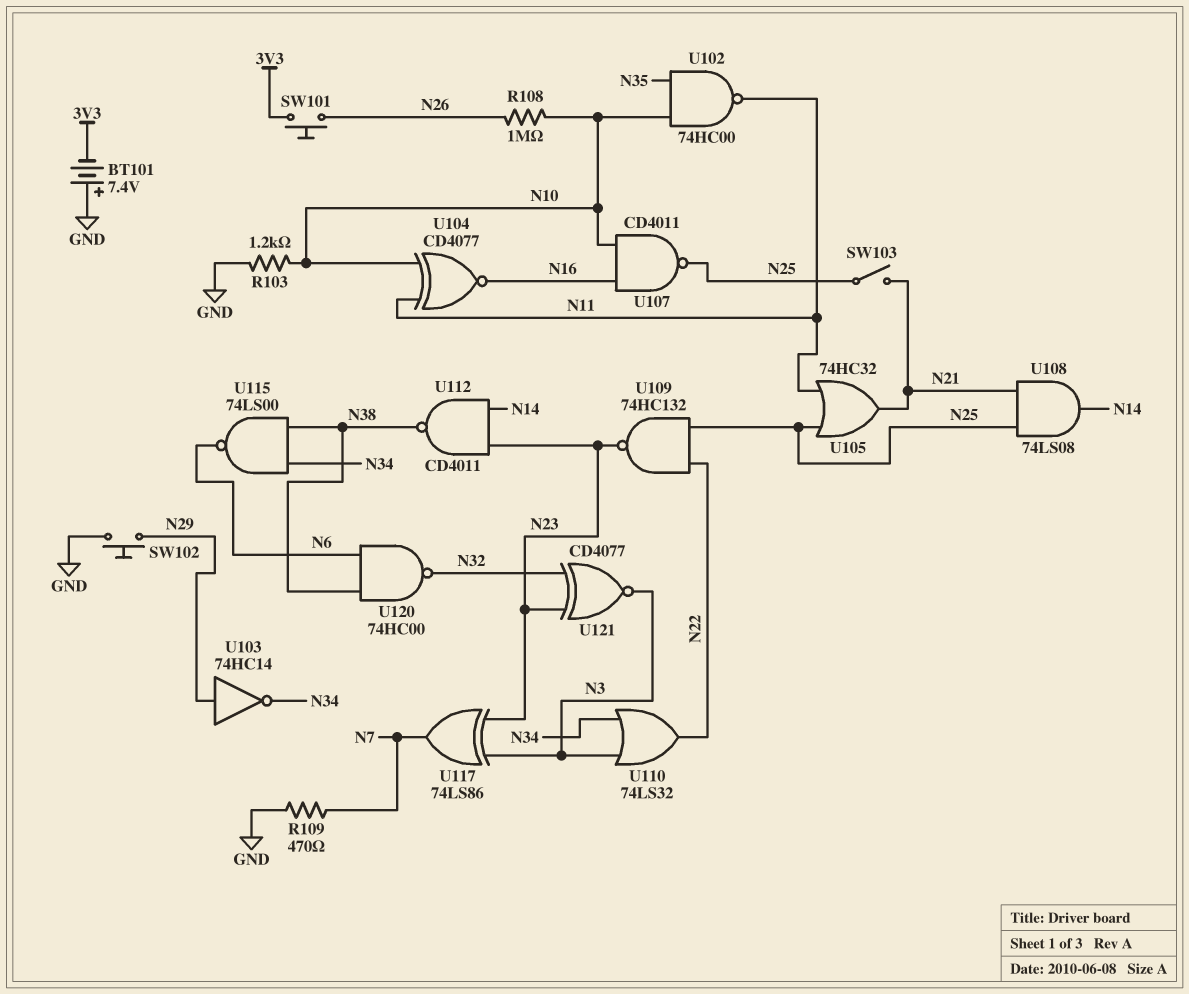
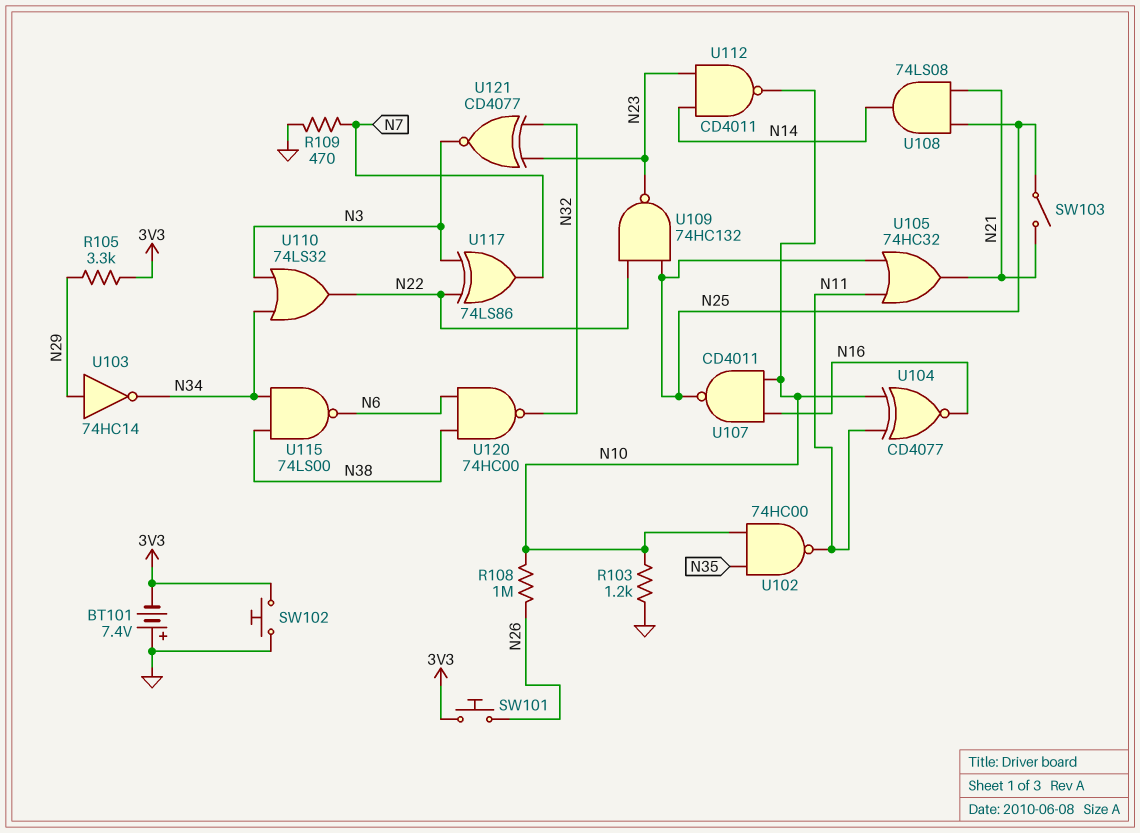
R105: none -> 3.3k (3V3, N29)
SW102: button (GND, N29) -> button (3V3, GND)
U112: NAND CD4011 (in N14, in N23, out N38) -> NAND CD4011 (in N14, in N23, out N10)
U117: XOR 74LS86 (in N3, in N23, out N7) -> XOR 74LS86 (in N3, in N22, out N7)

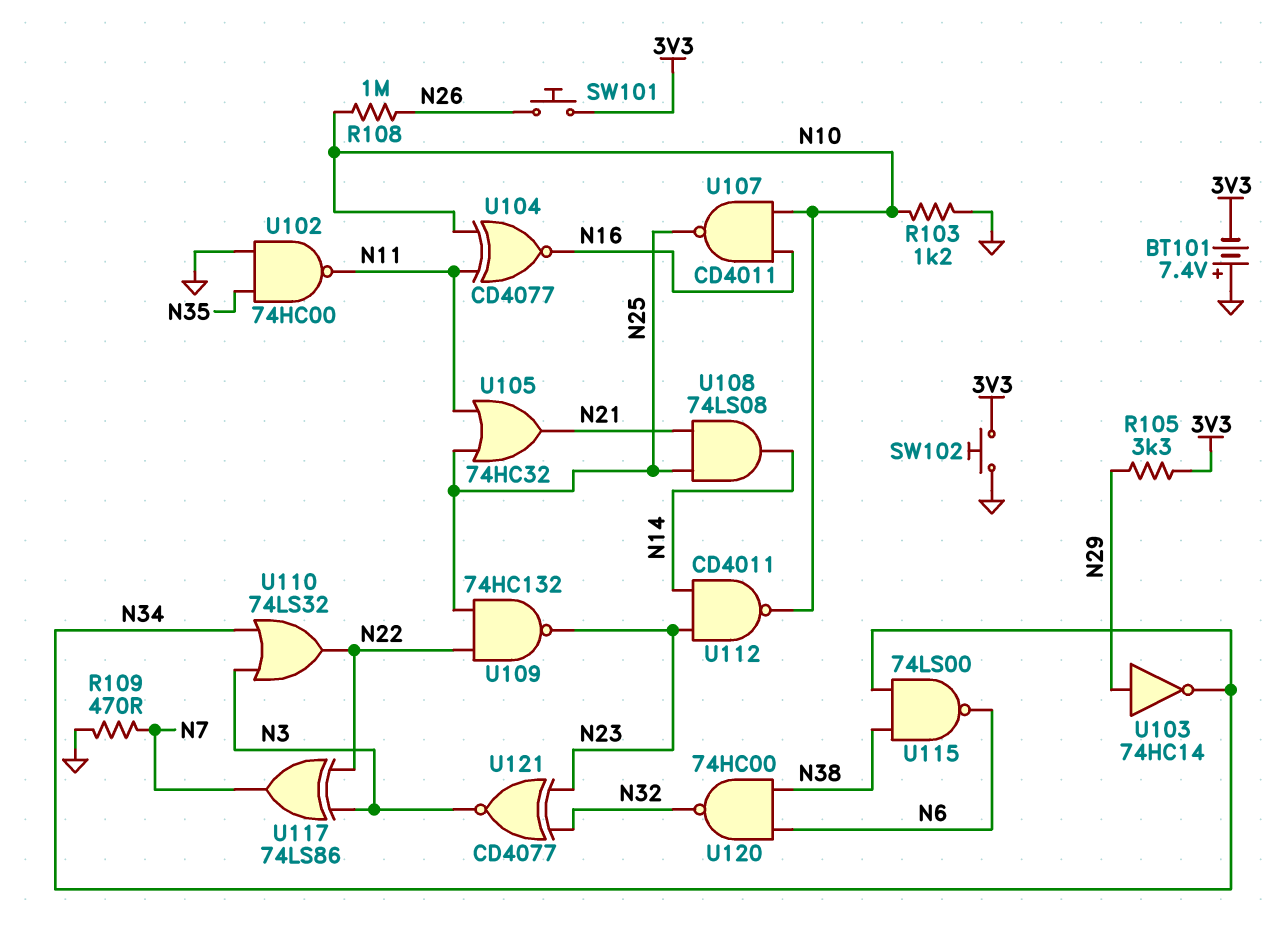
SW103: switch (N21, N25) -> none
U102: NAND 74HC00 (in N10, in N35, out N11) -> NAND 74HC00 (in GND, in N35, out N11)

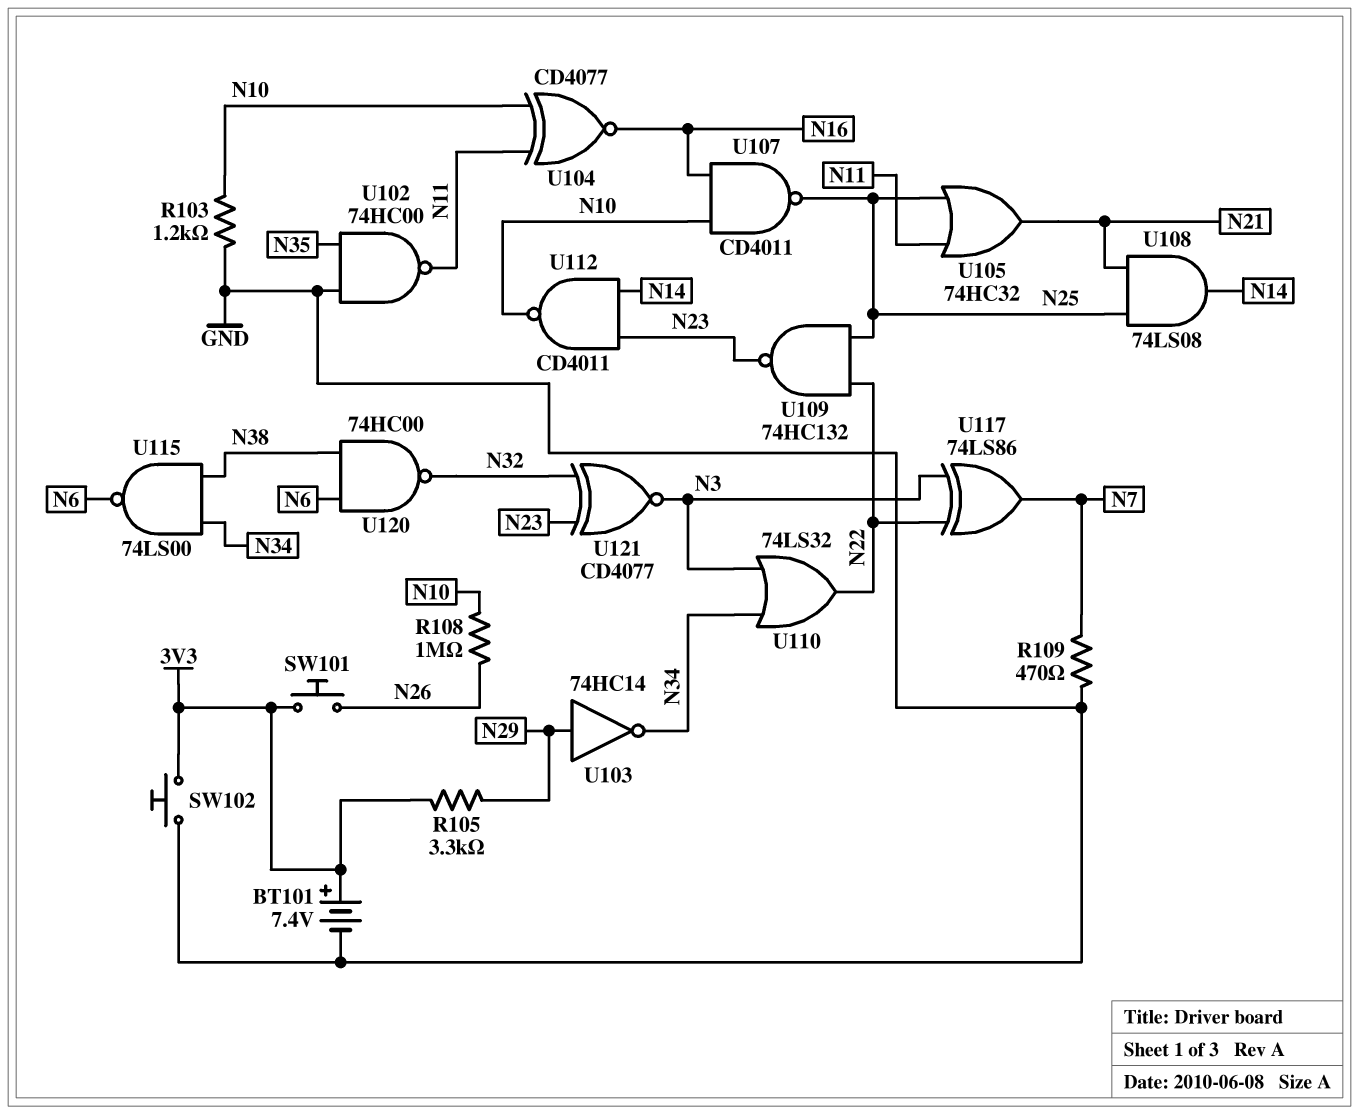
BT101: 7.4V (plus GND, minus 3V3) -> 7.4V (plus 3V3, minus GND)

